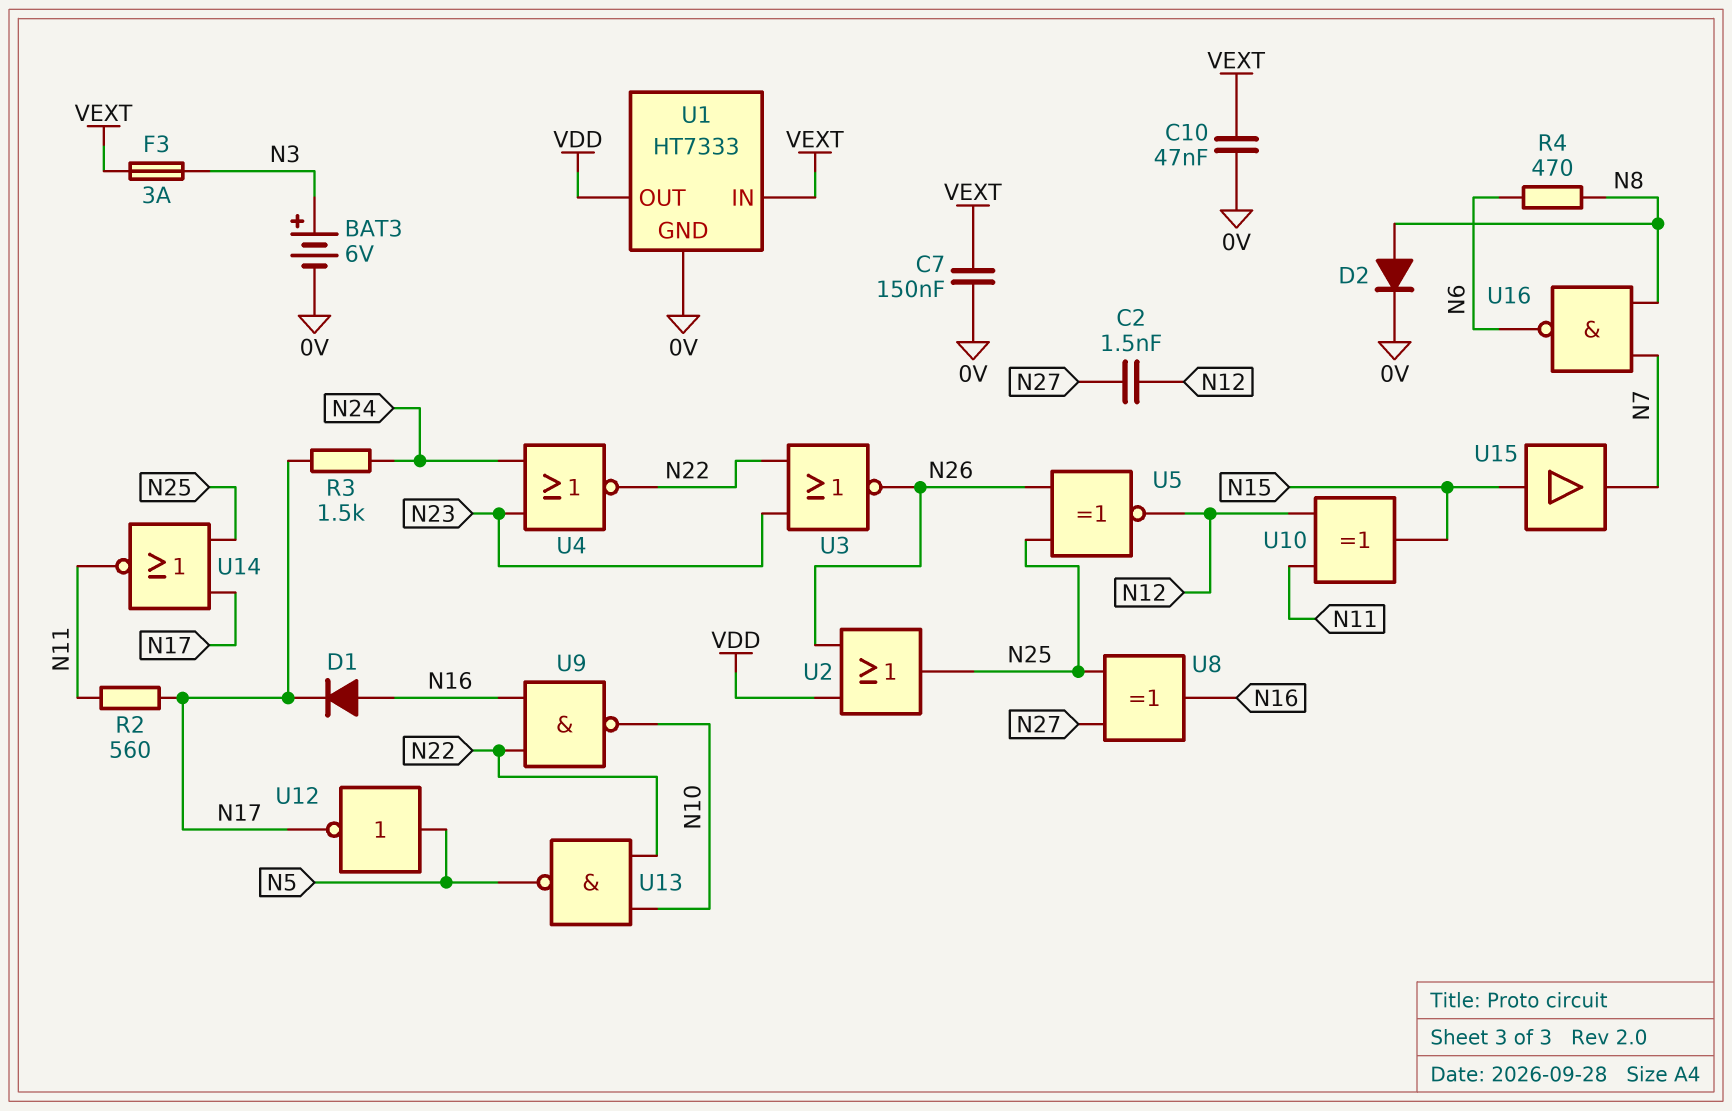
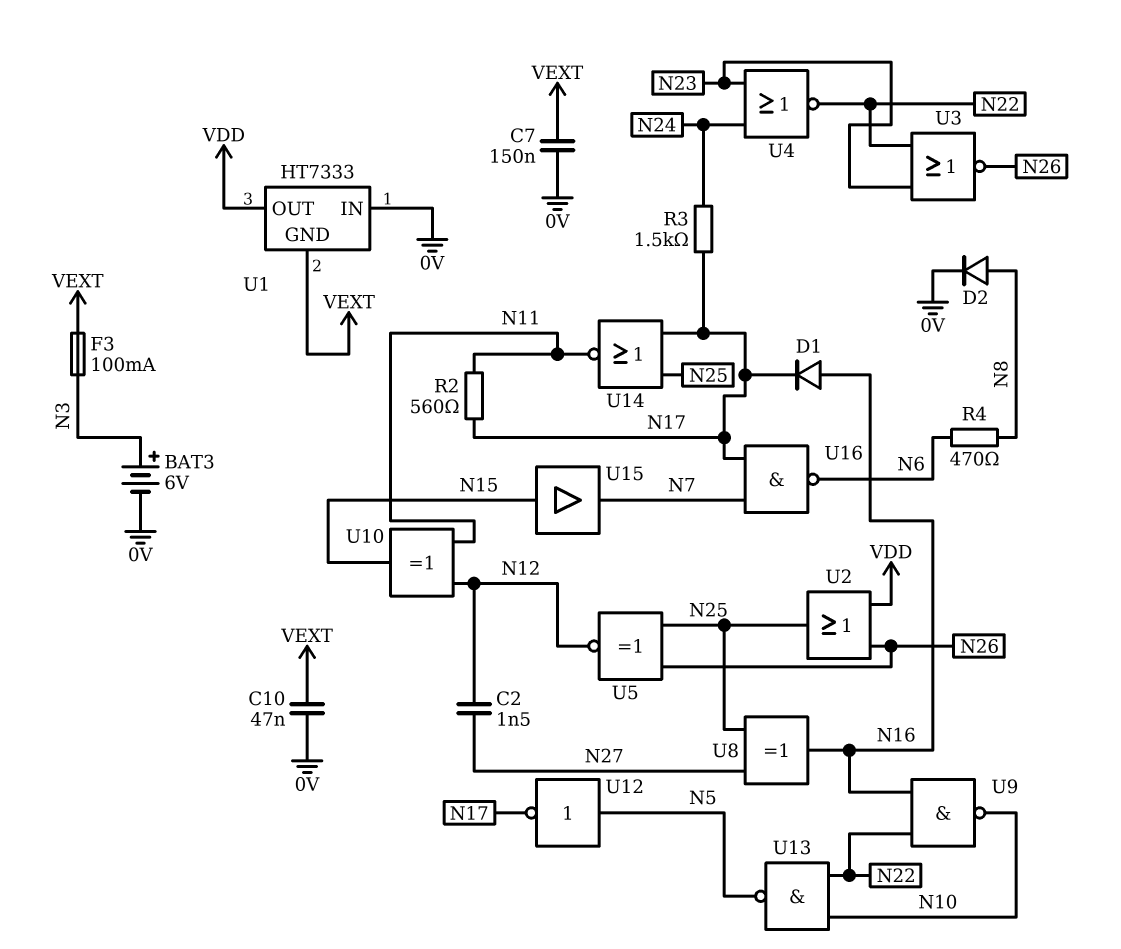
F3: 3A (N3, VEXT) -> 100mA (N3, VEXT)
U1 pin GND: 0V -> VEXT
U1 pin IN: VEXT -> 0V
U16: NAND (in N7, in N8, out N6) -> NAND (in N7, in N17, out N6)

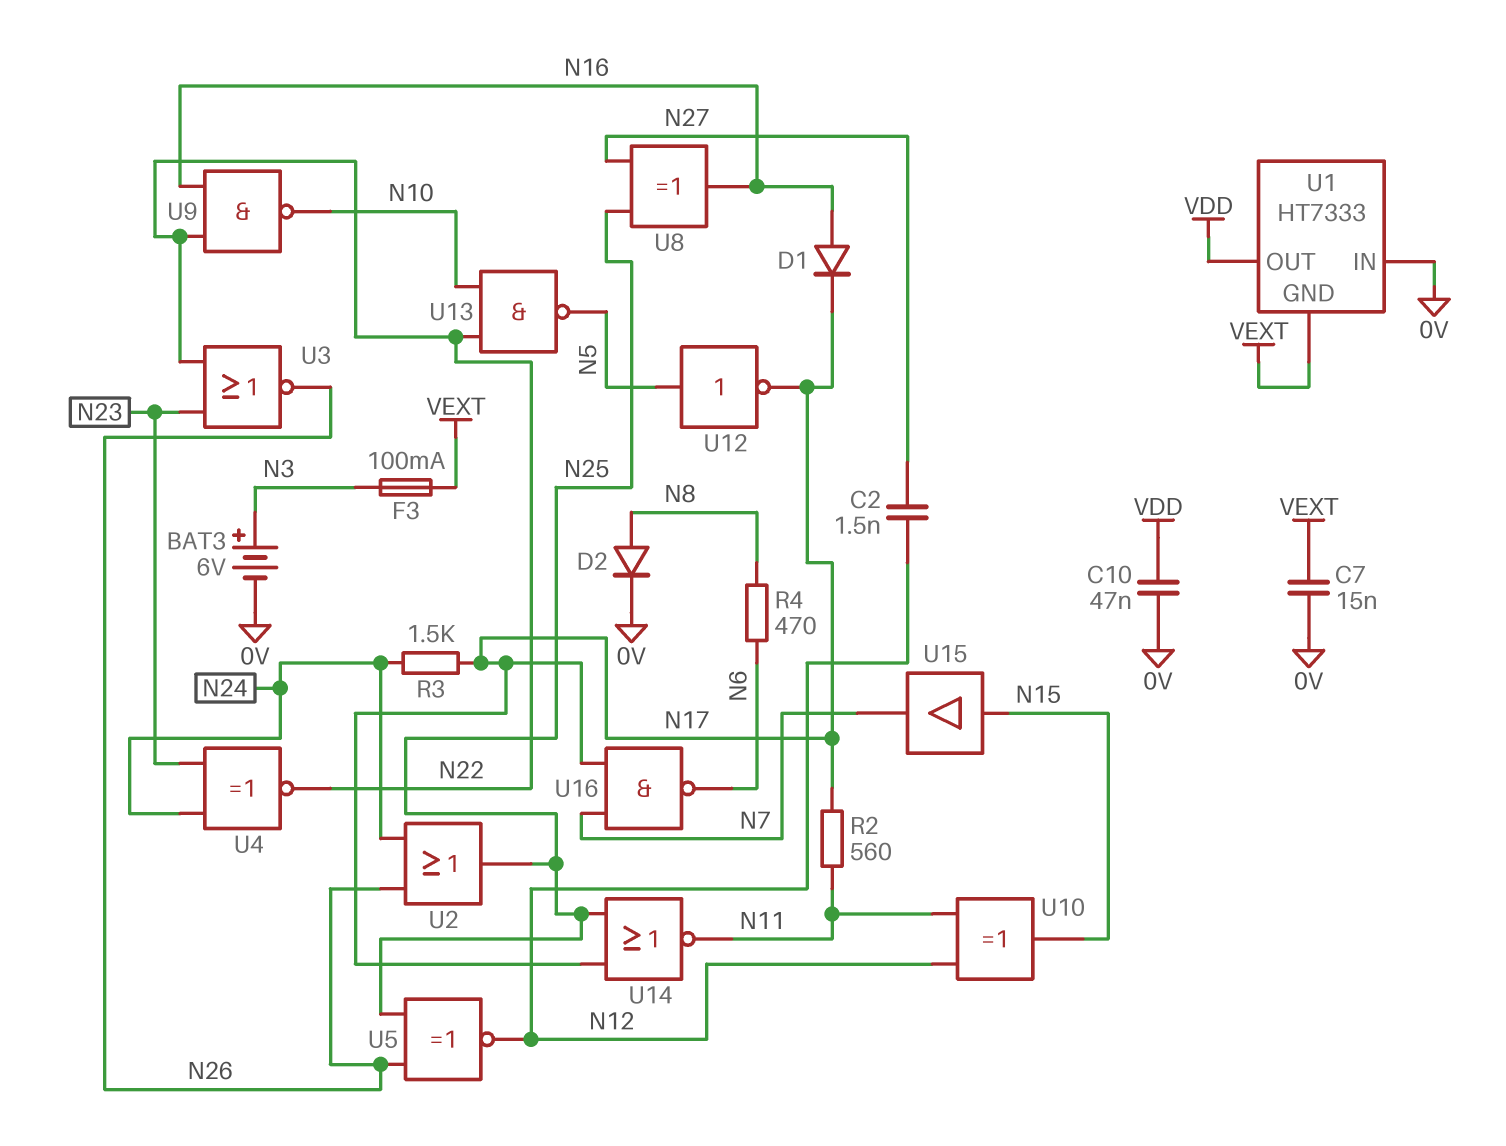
C7: 150nF (0V, VEXT) -> 15nF (0V, VEXT)
C10: 47nF (0V, VEXT) -> 47nF (0V, VDD)
U2: OR (in N26, in VDD, out N25) -> OR (in N24, in N26, out N25)
U4: NOR (in N23, in N24, out N22) -> XNOR (in N23, in N24, out N22)

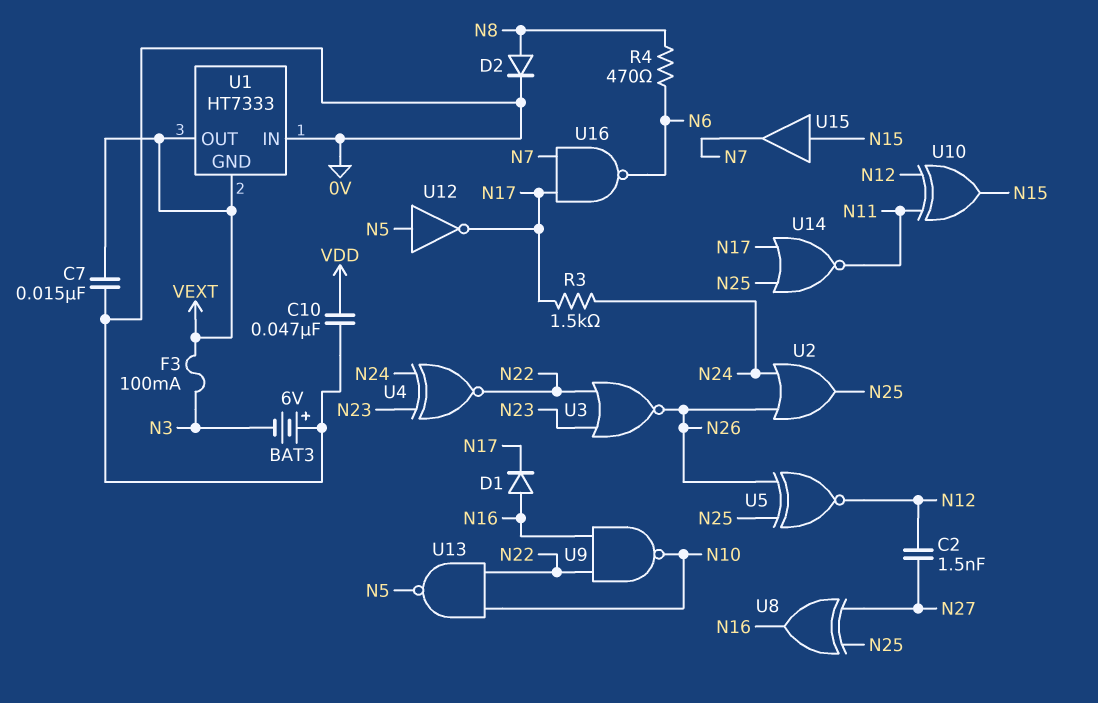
BAT3: 6V (plus N3, minus 0V) -> 6V (plus 0V, minus N3)
R2: 560 (N11, N17) -> none
U1 pin OUT: VDD -> VEXT

